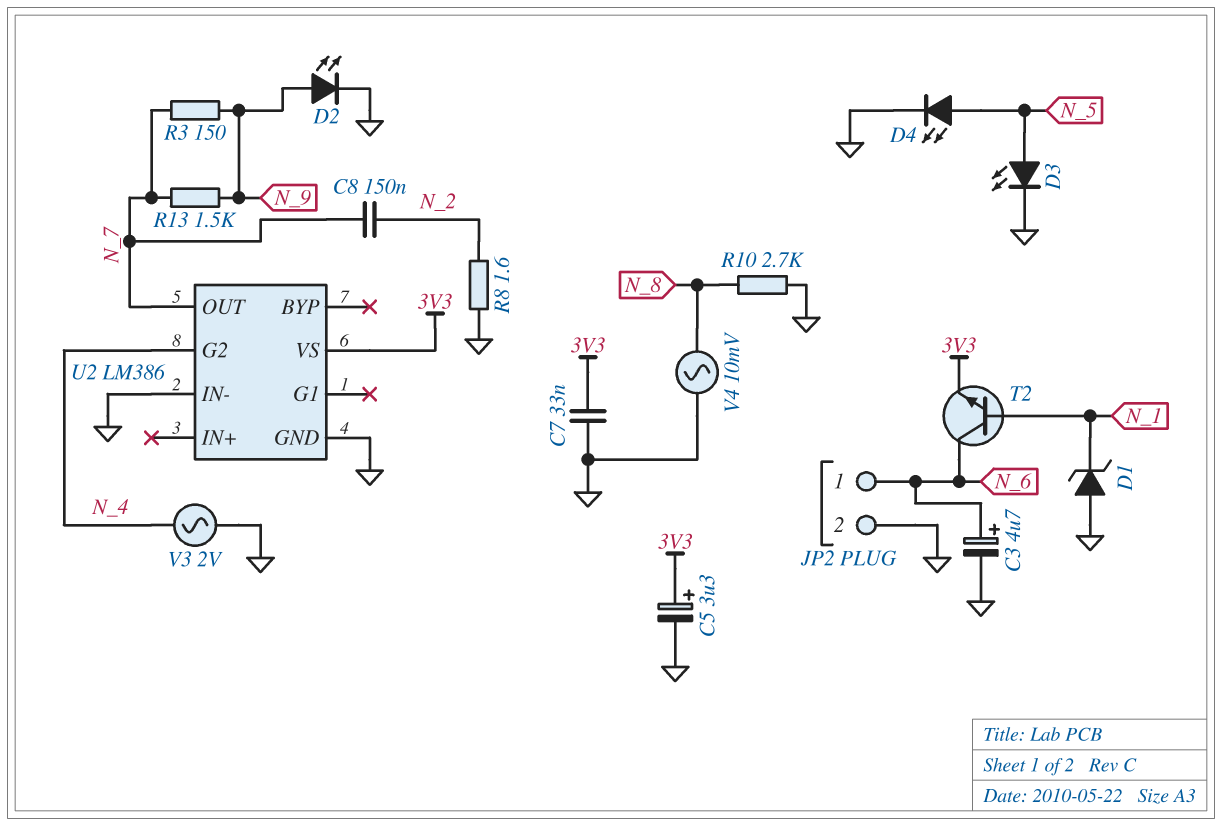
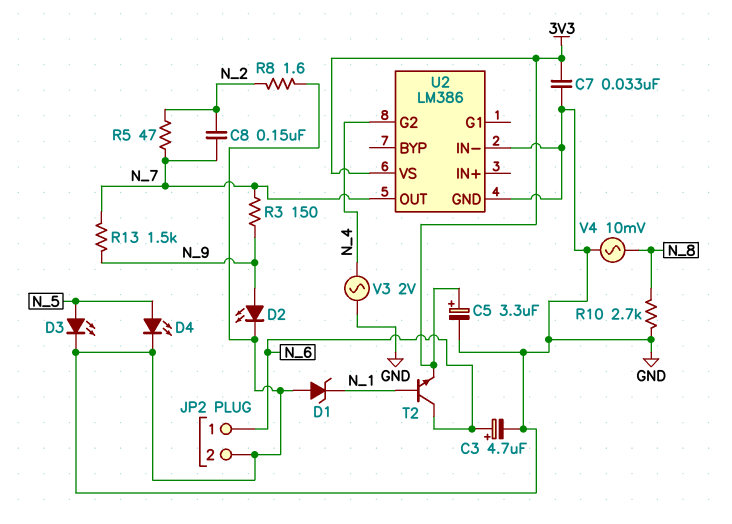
R5: none -> 47 (N_2, N_7)

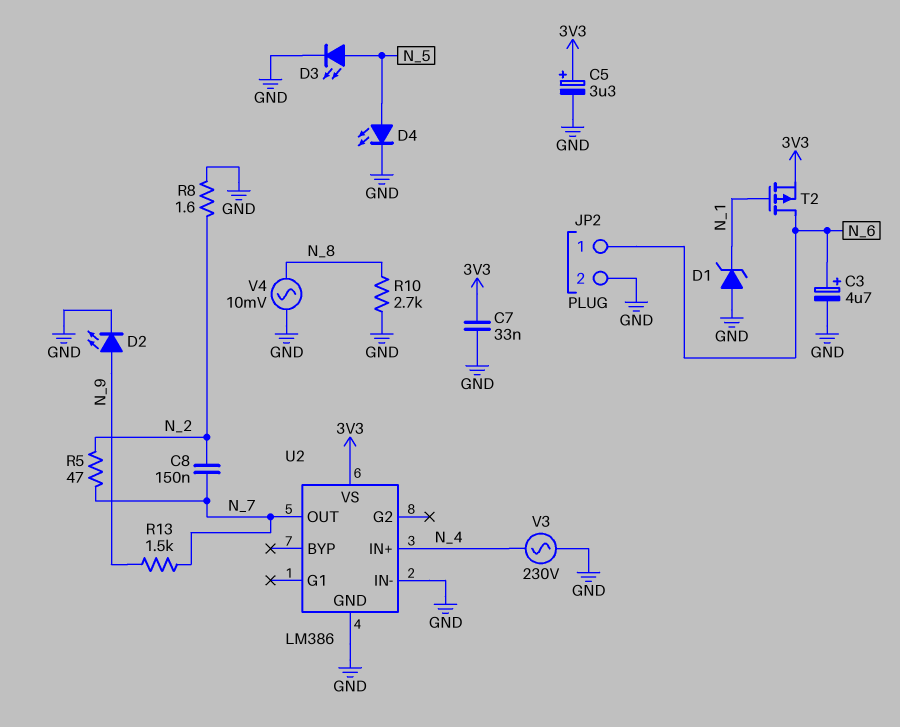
R3: 150 (N_7, N_9) -> none
T2: NPN (B N_1, C N_6, E 3V3) -> PMOS (G N_1, D N_6, S 3V3)
U2 pin G2: N_4 -> none
U2 pin IN+: none -> N_4
V3: AC 2V (GND, N_4) -> AC 230V (GND, N_4)

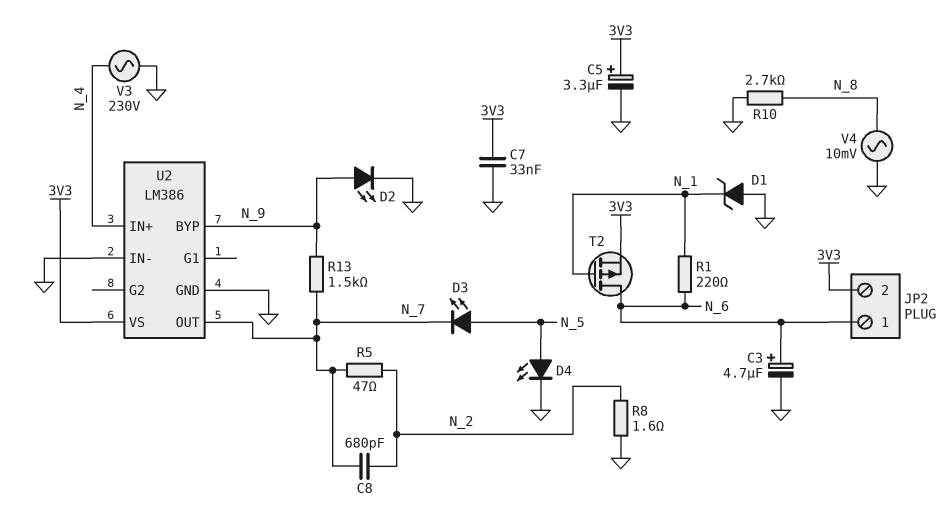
C8: 150nF (N_2, N_7) -> 680pF (N_2, N_7)
D3: LED (A N_5, K GND) -> LED (A N_5, K N_7)
JP2 pin 2: GND -> 3V3
R1: none -> 220 (N_1, N_6)
U2 pin BYP: none -> N_9

